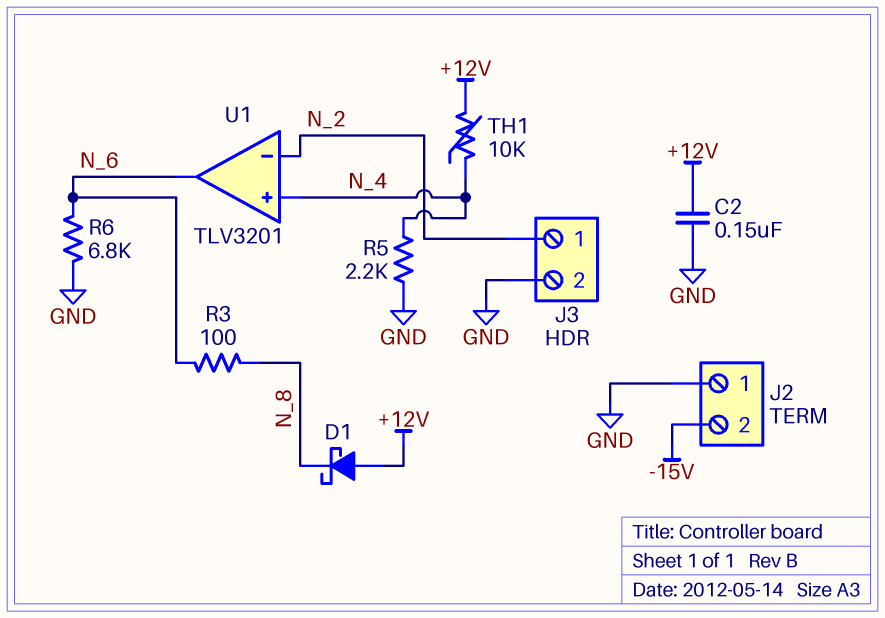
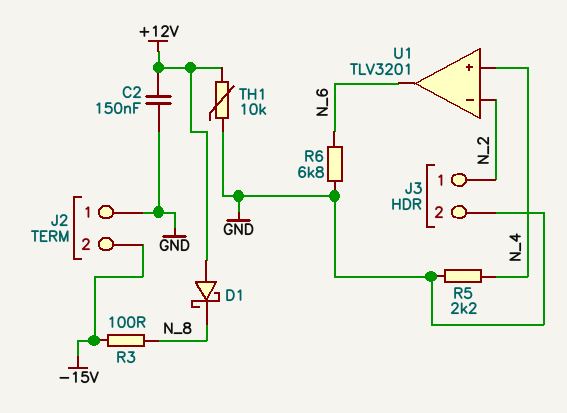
R3: 100 (N_6, N_8) -> 100 (-15V, N_8)
TH1: 10k (+12V, N_4) -> 10k (+12V, GND)

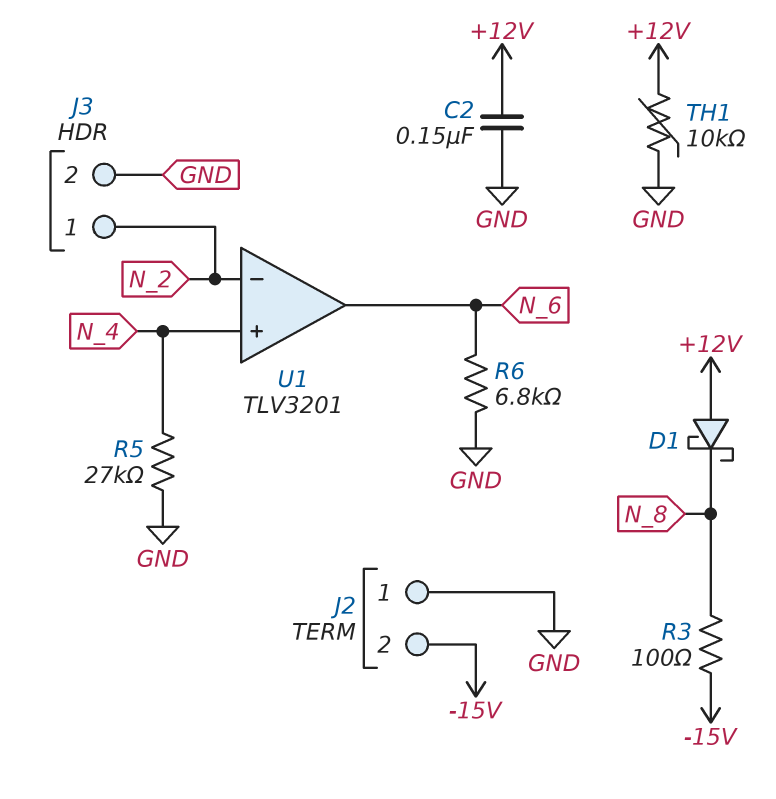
R5: 2.2k (GND, N_4) -> 27k (GND, N_4)

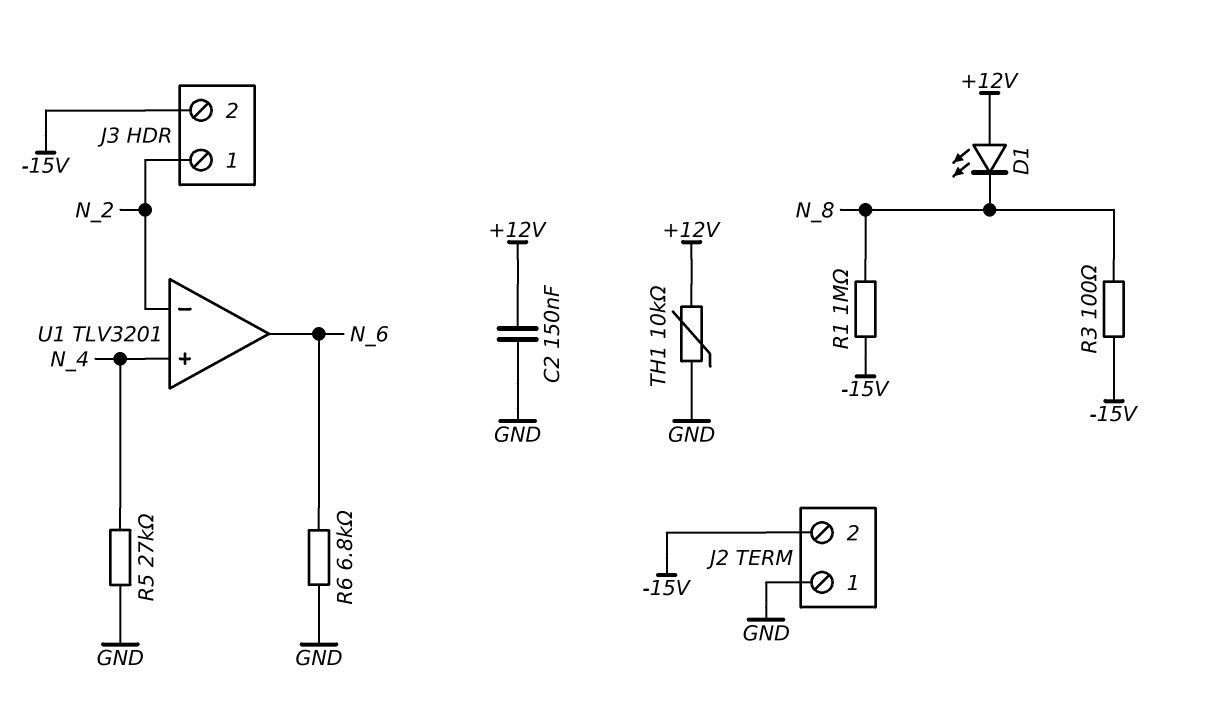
D1: schottky (A +12V, K N_8) -> LED (A +12V, K N_8)
J3 pin 2: GND -> -15V
R1: none -> 1M (-15V, N_8)

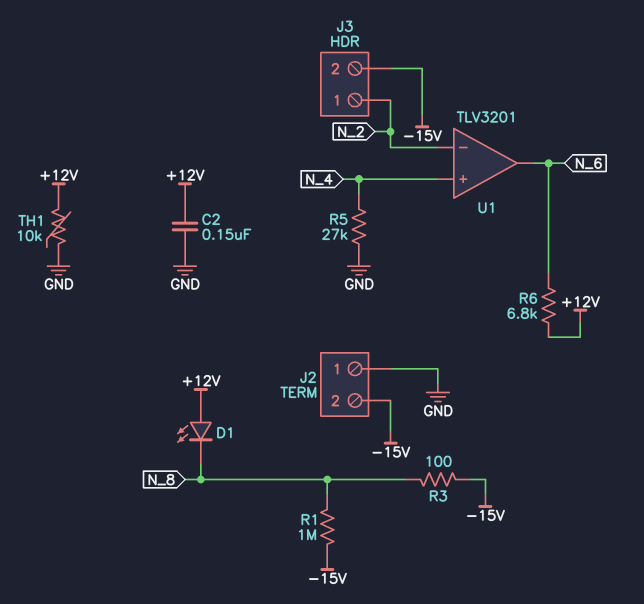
R6: 6.8k (GND, N_6) -> 6.8k (+12V, N_6)

